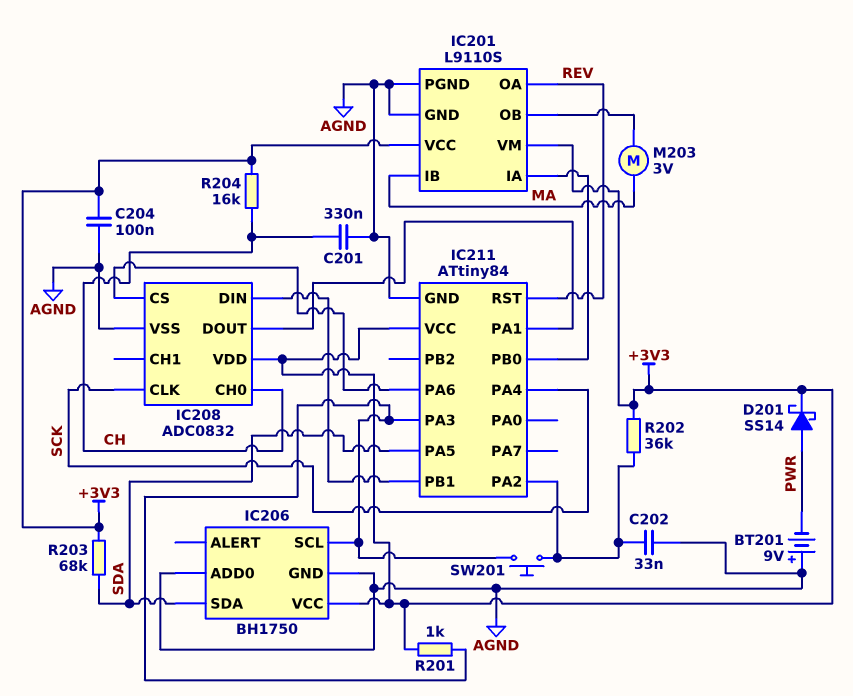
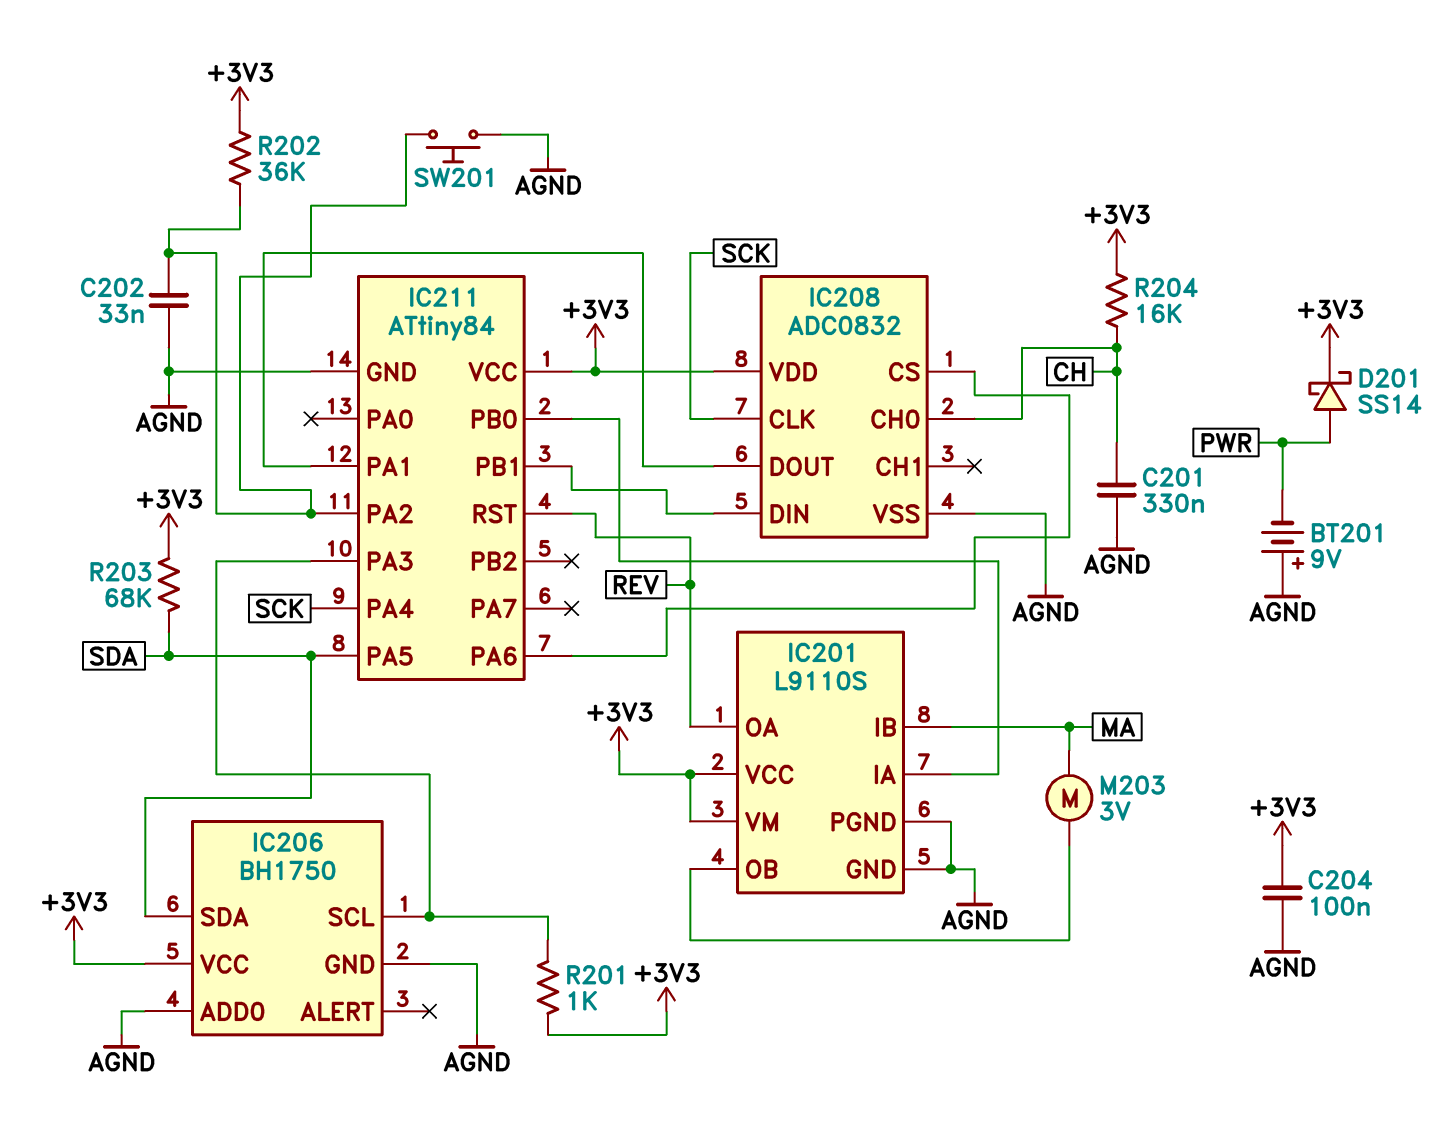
SW201: button (IC206/SCL, IC211/PA2) -> button (AGND, IC211/PA2)

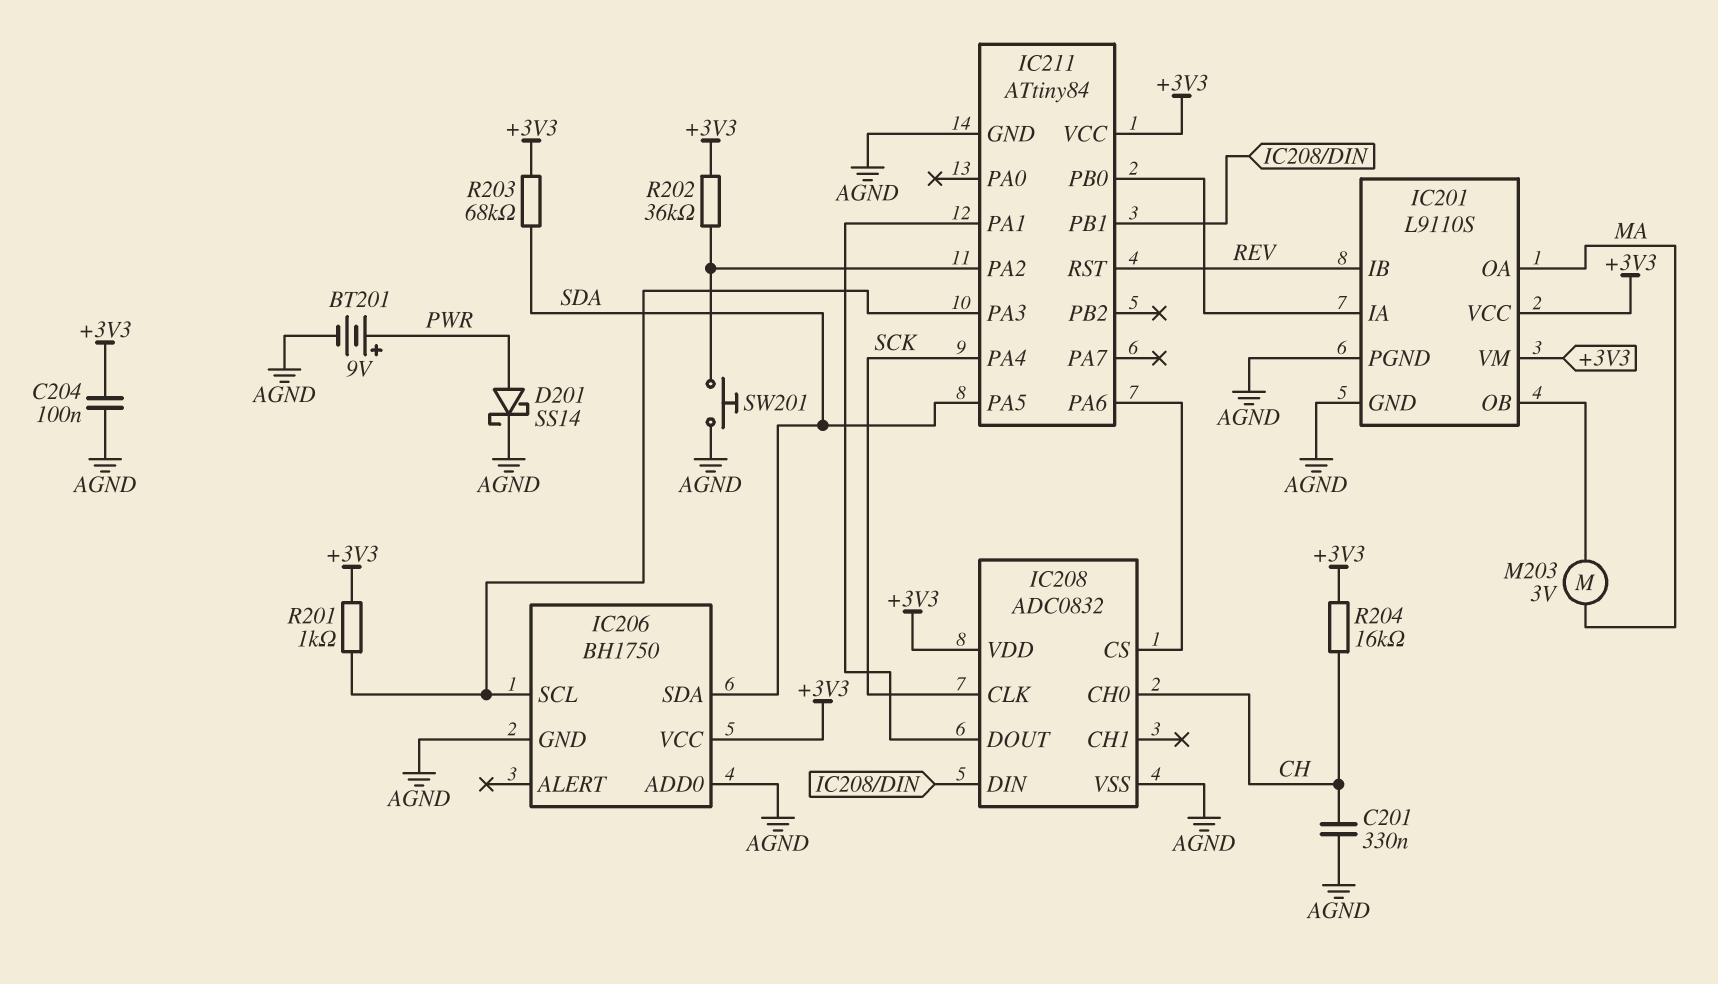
BT201: 9V (plus AGND, minus PWR) -> 9V (plus PWR, minus AGND)
C202: 33nF (AGND, IC211/PA2) -> none
D201: schottky SS14 (A PWR, K +3V3) -> schottky SS14 (A PWR, K AGND)
IC201 pin IB: MA -> REV
IC201 pin OA: REV -> MA

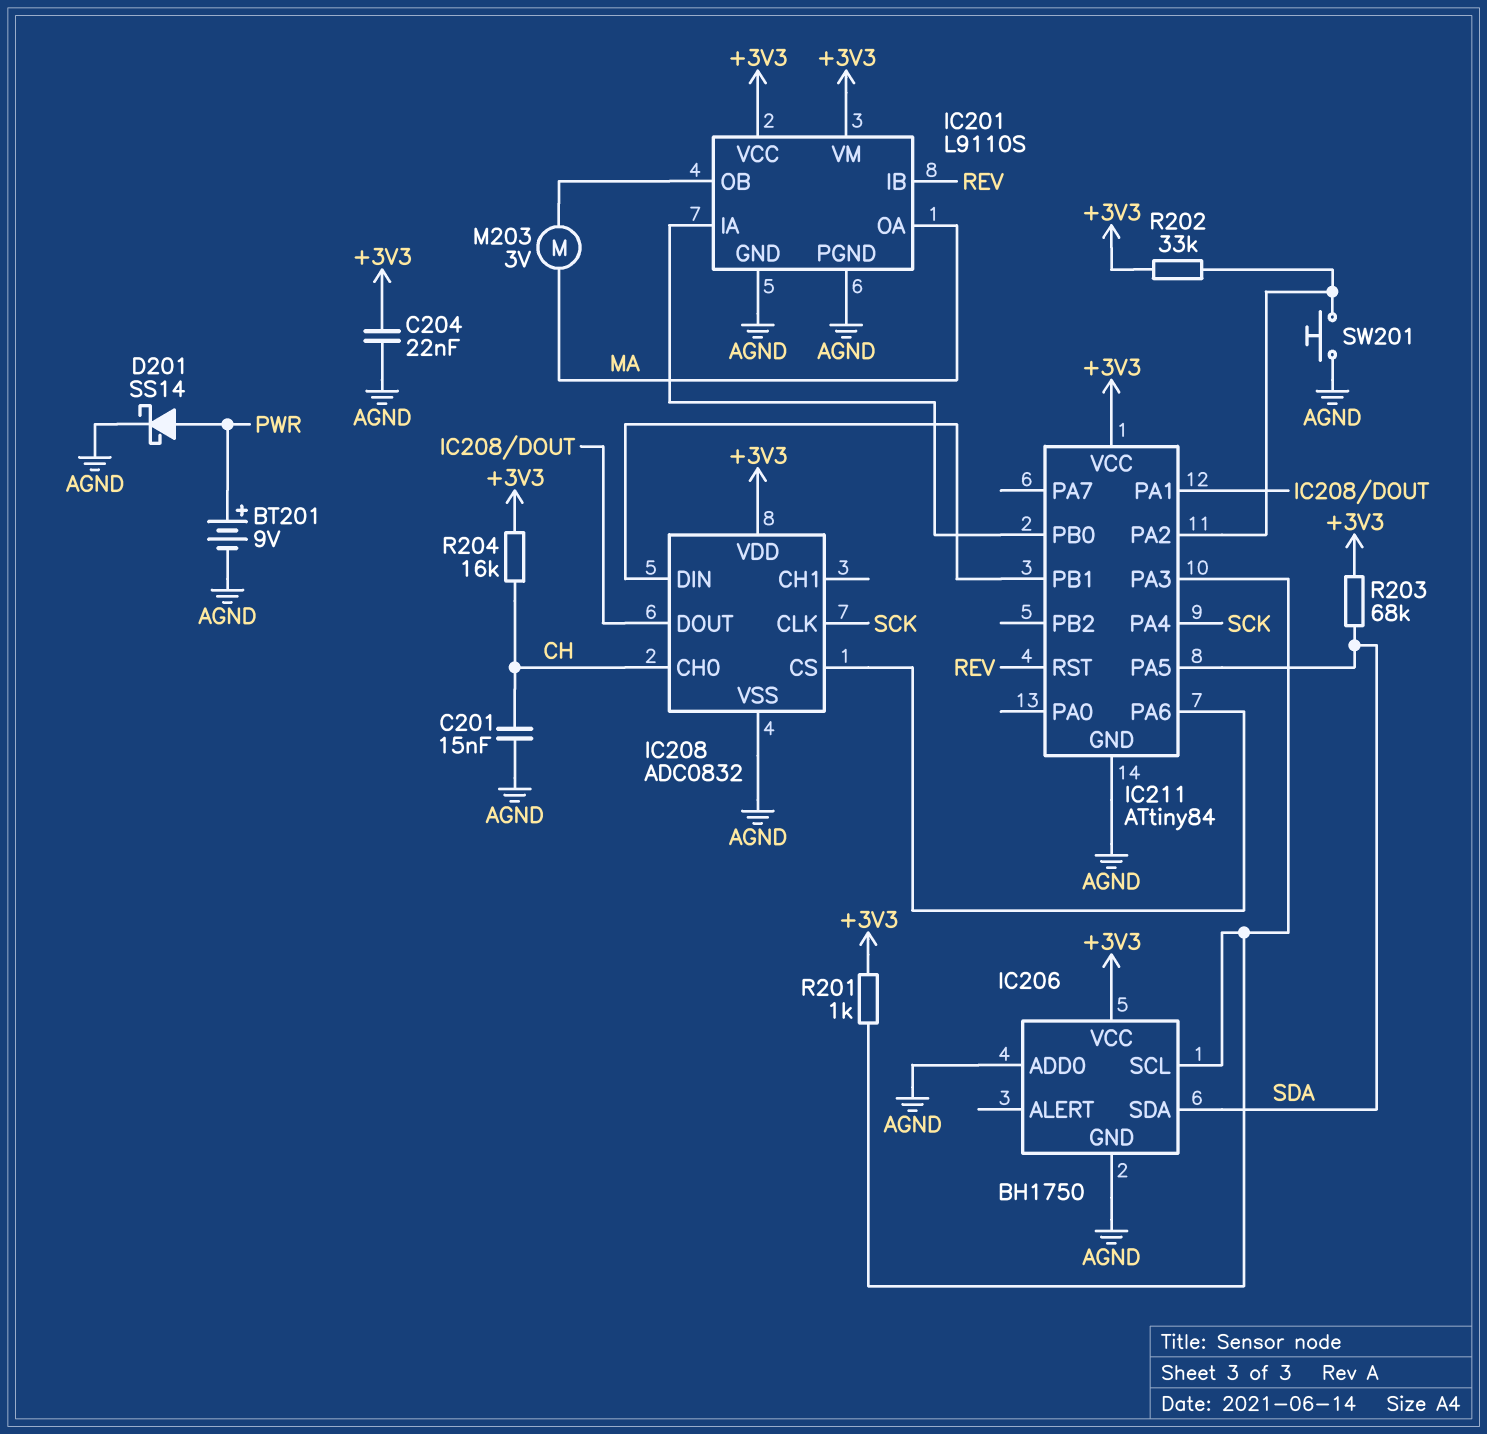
C201: 330nF (AGND, CH) -> 15nF (AGND, CH)
C204: 100nF (+3V3, AGND) -> 22nF (+3V3, AGND)
R202: 36k (+3V3, IC211/PA2) -> 33k (+3V3, IC211/PA2)

